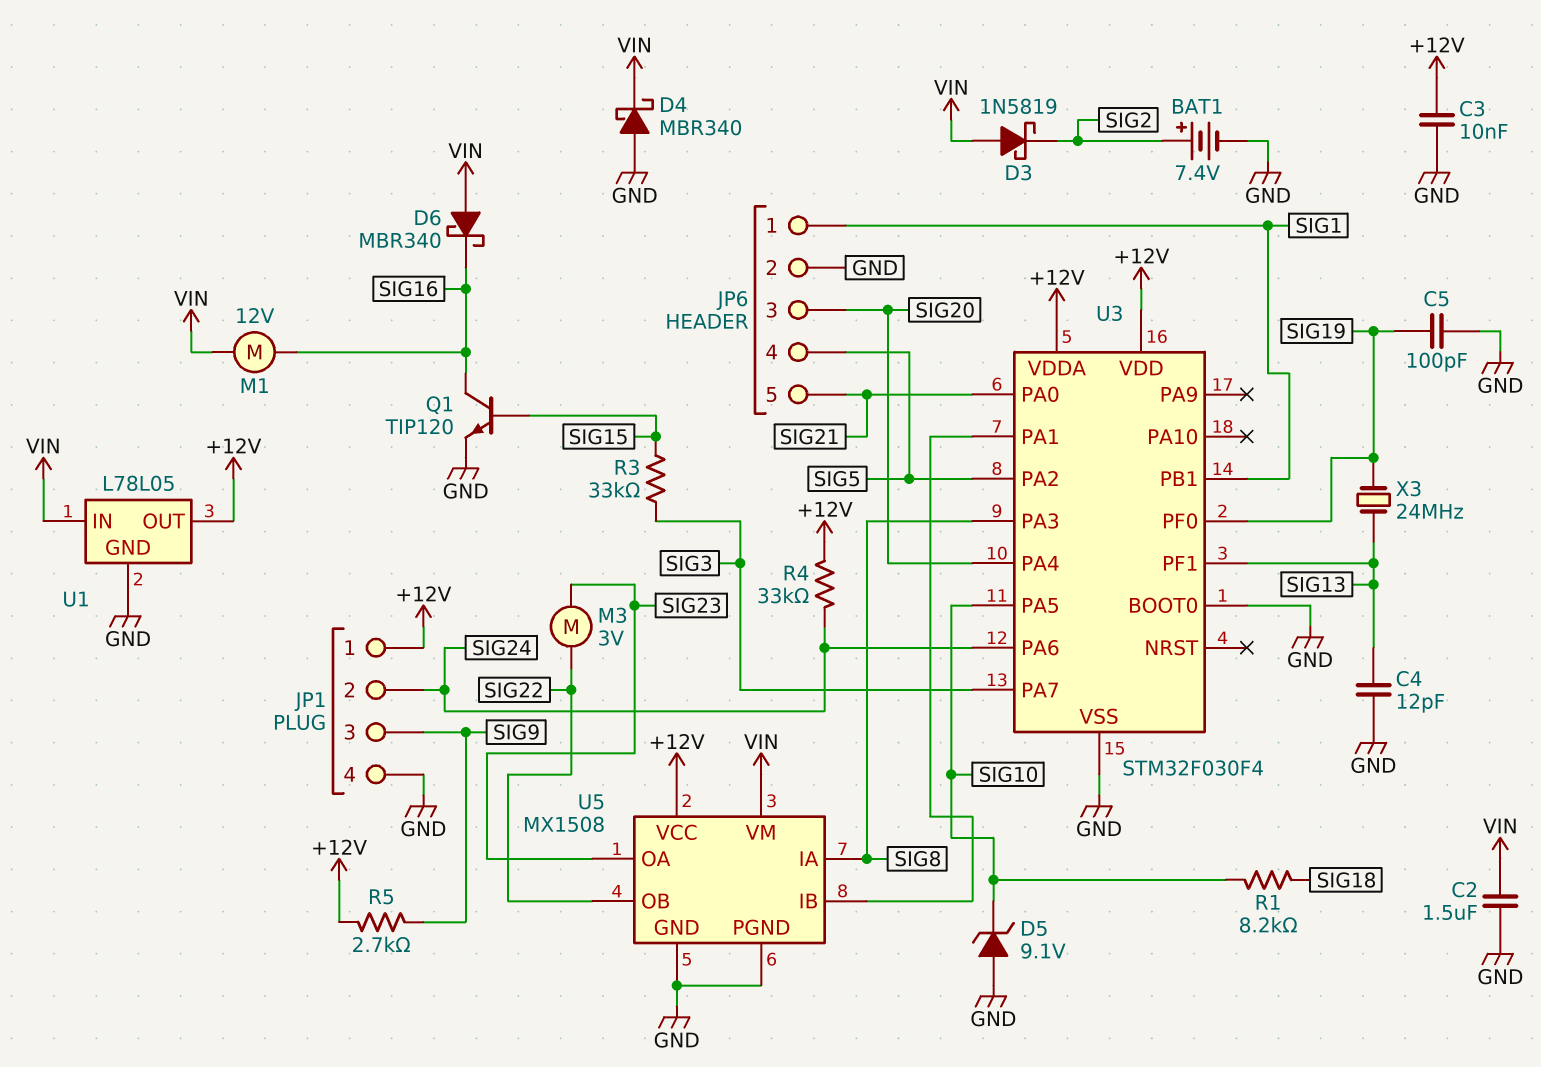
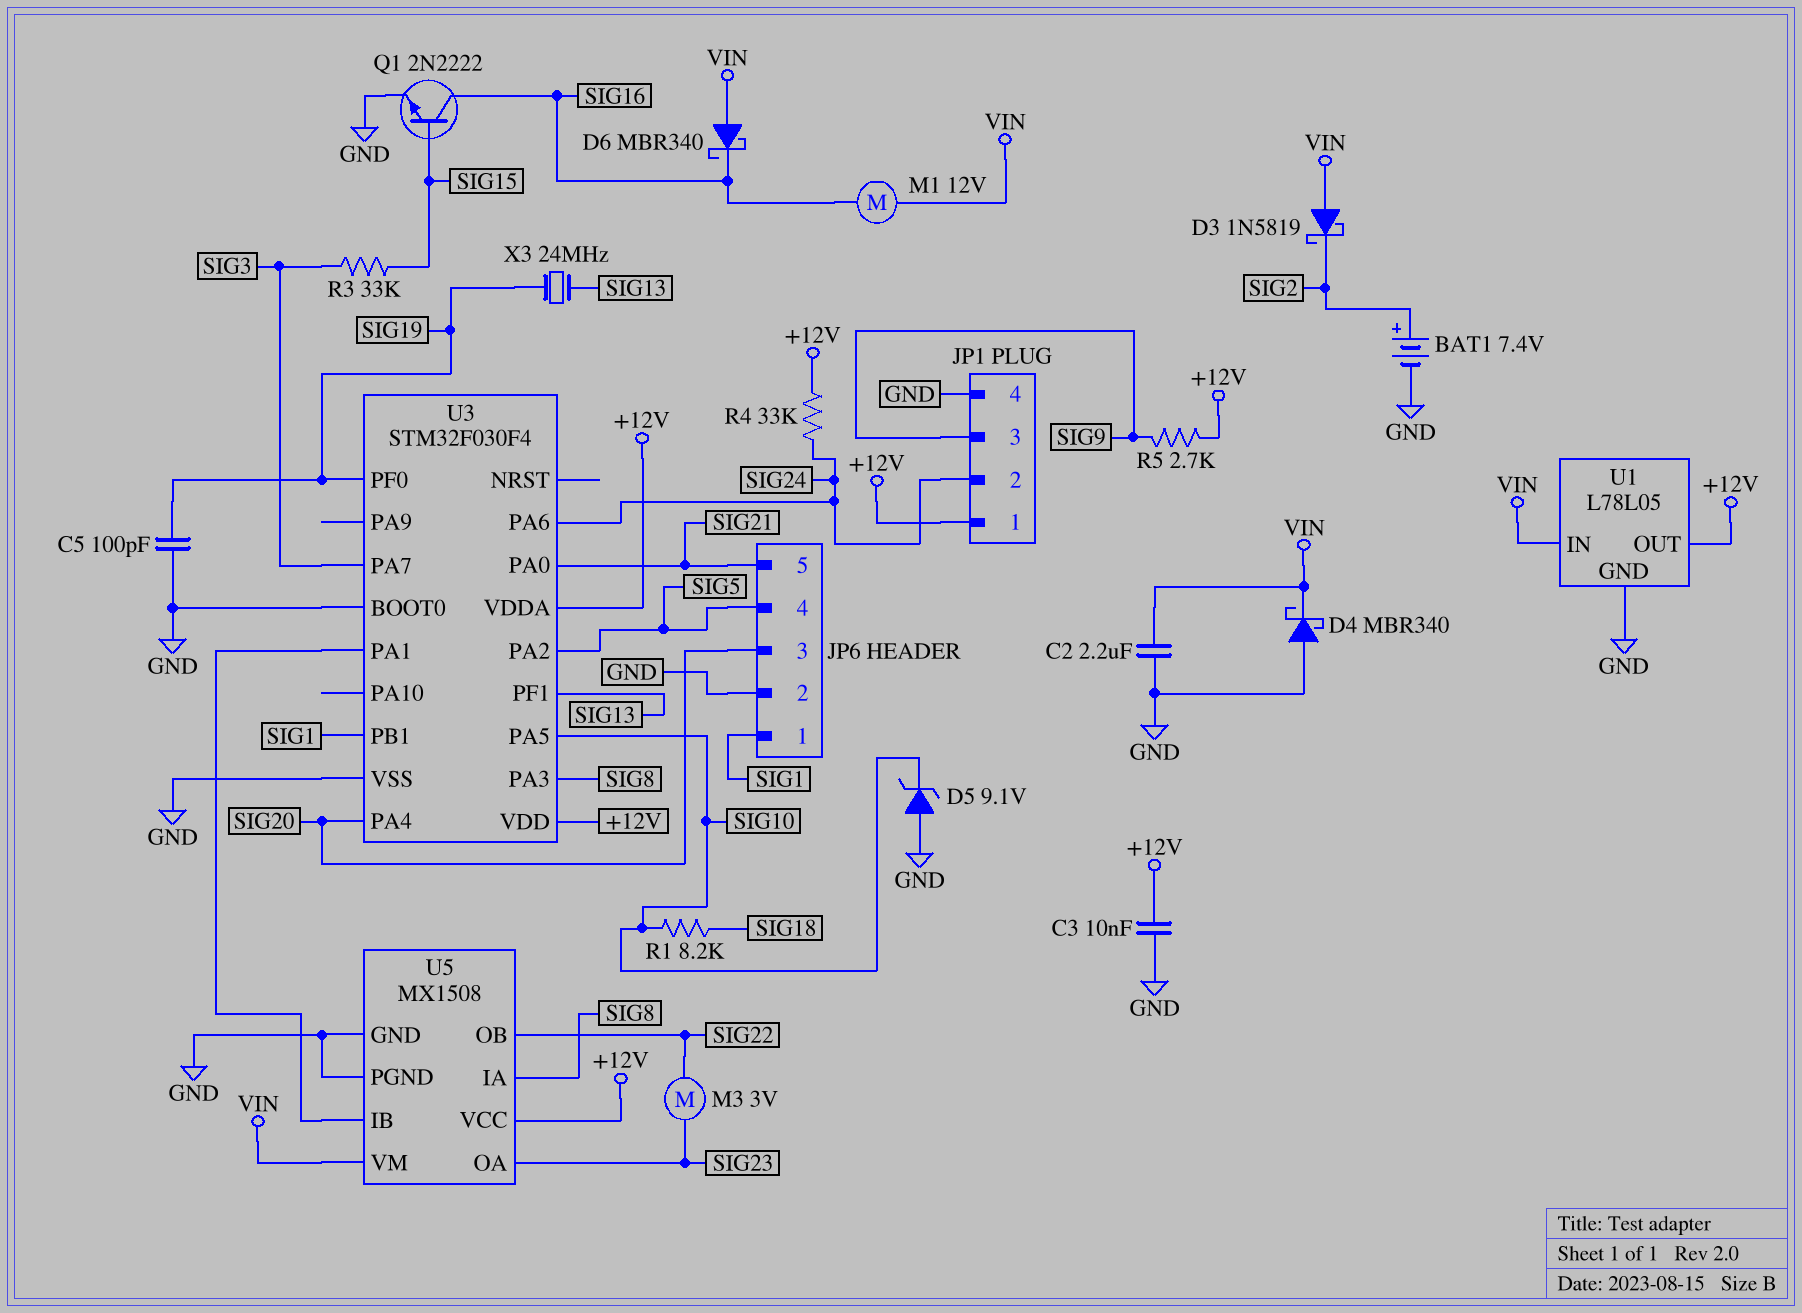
C2: 1.5uF (GND, VIN) -> 2.2uF (GND, VIN)
C4: 12pF (GND, SIG13) -> none
Q1: NPN TIP120 (B SIG15, C SIG16, E GND) -> NPN 2N2222 (B SIG15, C SIG16, E GND)

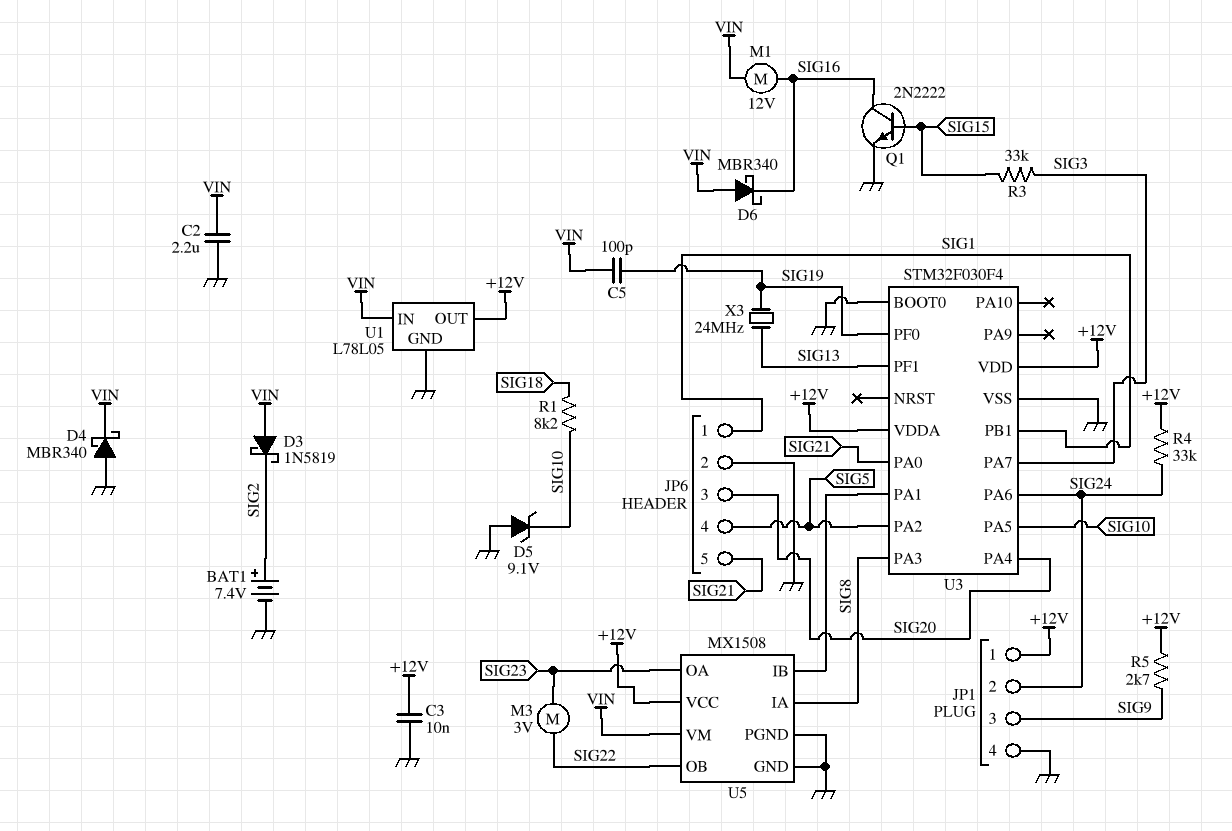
C5: 100pF (GND, SIG19) -> 100pF (SIG19, VIN)

